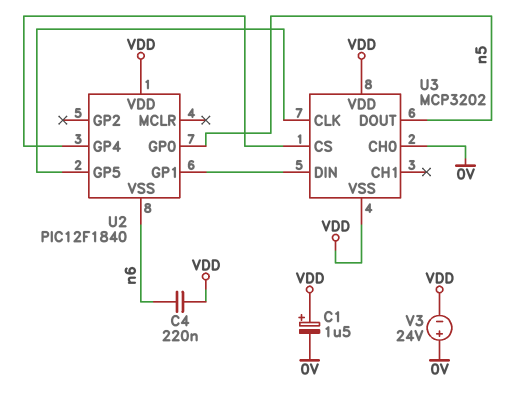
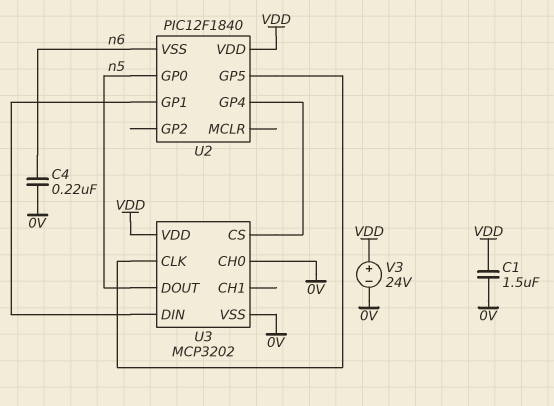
C1: 1.5uF (plus VDD, minus 0V) -> 1.5uF (0V, VDD)
C4: 220nF (VDD, n6) -> 220nF (0V, n6)
U3 pin VSS: VDD -> 0V
V3: 24V (plus 0V, minus VDD) -> 24V (plus VDD, minus 0V)

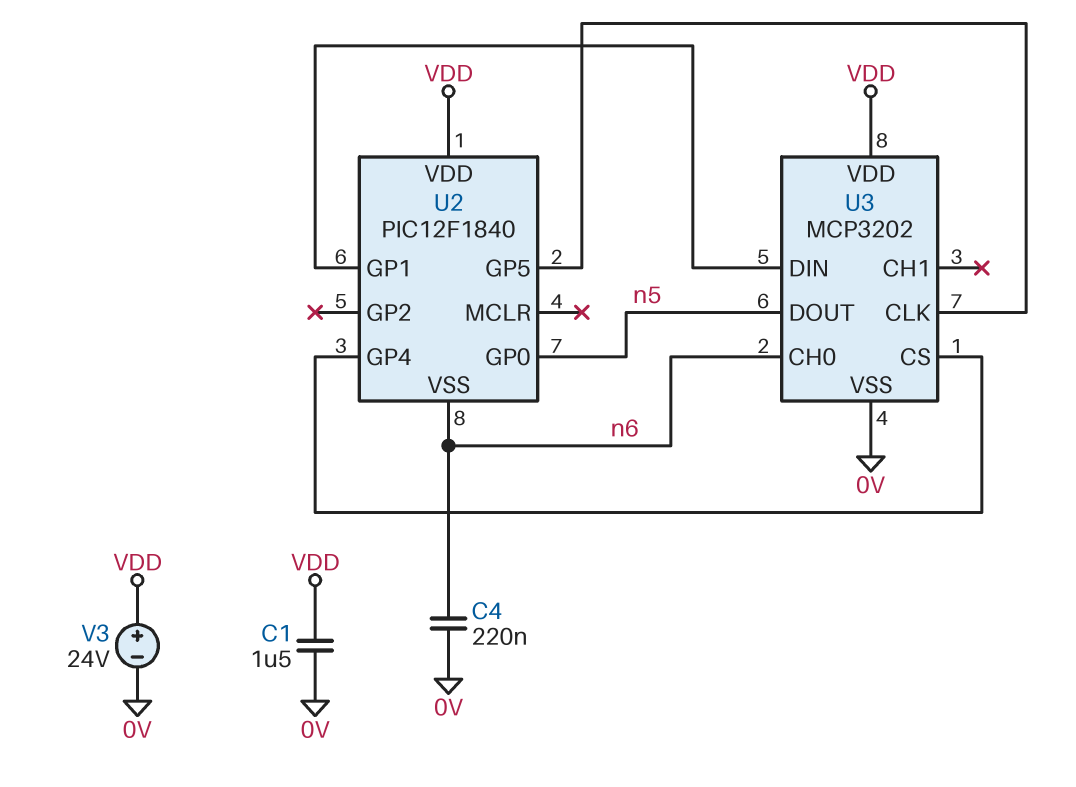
U3 pin CH0: 0V -> n6

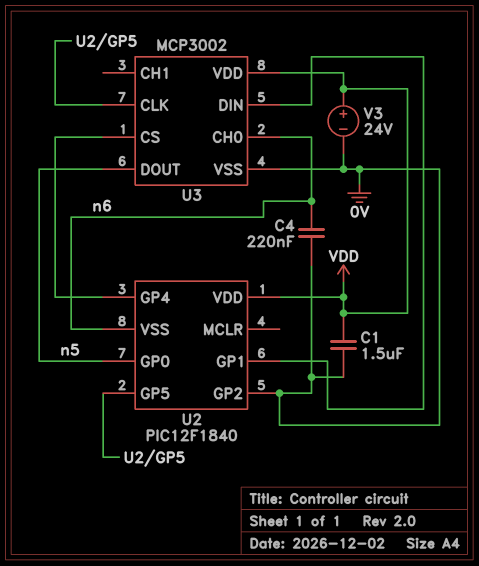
U2 pin GP2: none -> 0V
U3: MCP3202 -> MCP3002

